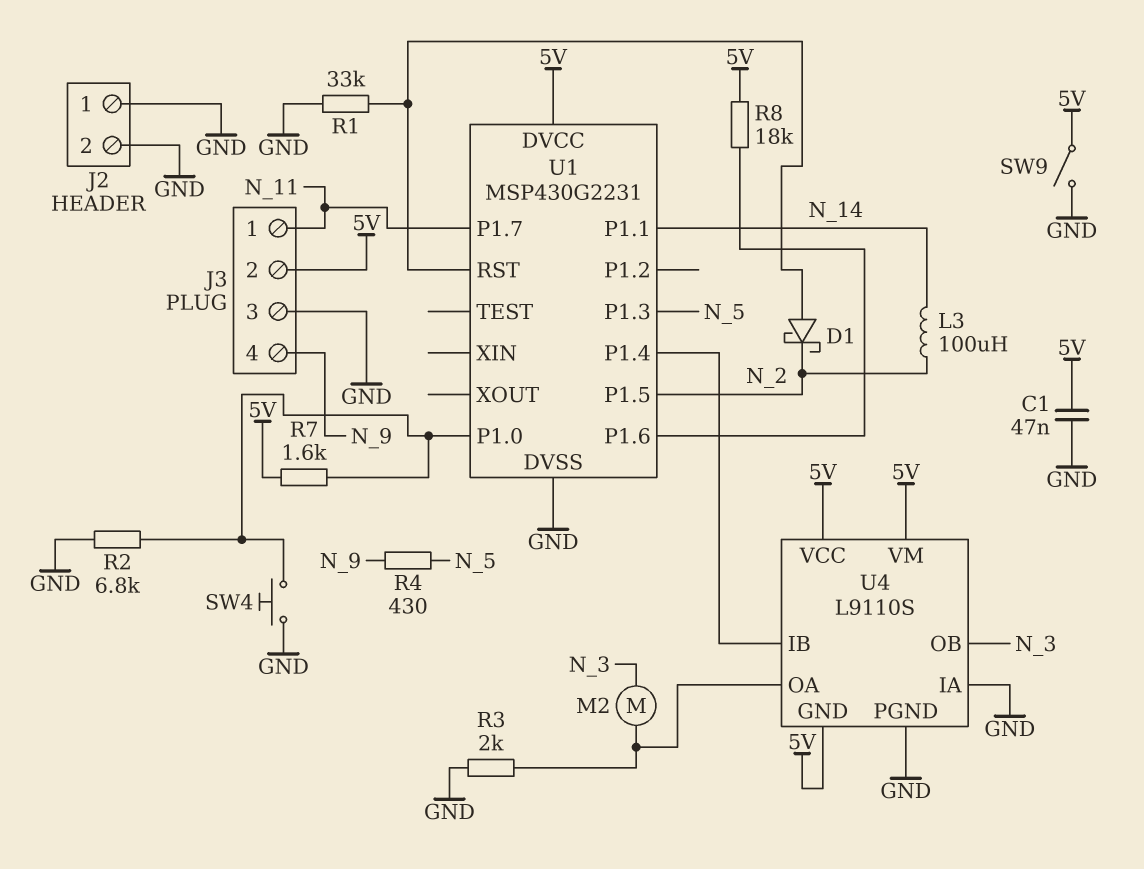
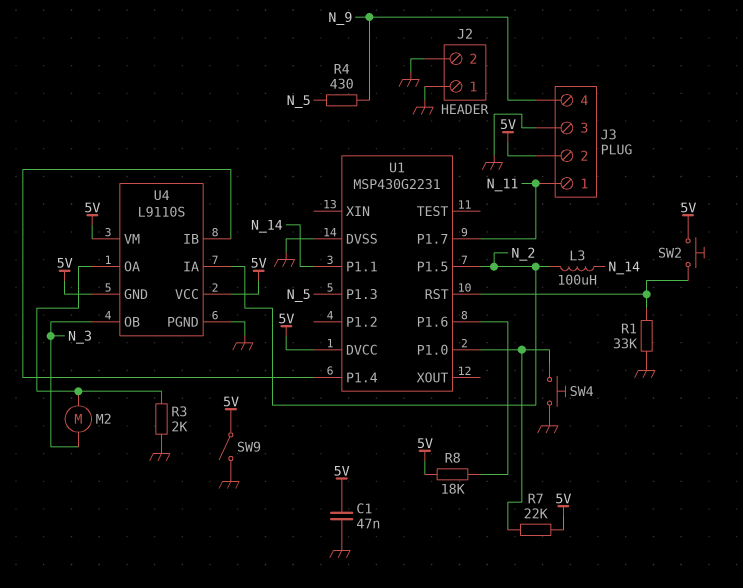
D1: schottky (A U1/RST, K N_2) -> none
R2: 6.8k (GND, U1/P1.0) -> none
R7: 1.6k (5V, U1/P1.0) -> 22k (5V, U1/P1.0)
SW2: none -> button (5V, U1/RST)
U4 pin IA: GND -> N_2

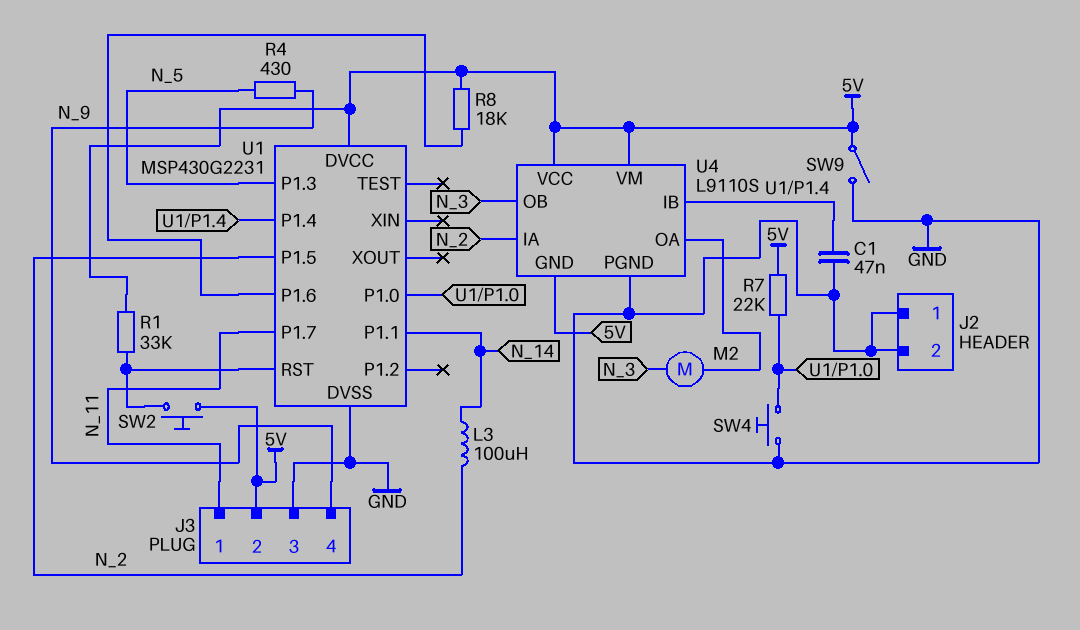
C1: 47nF (5V, GND) -> 47nF (GND, U1/P1.4)
R1: 33k (GND, U1/RST) -> 33k (5V, U1/RST)
R3: 2k (GND, U4/OA) -> none

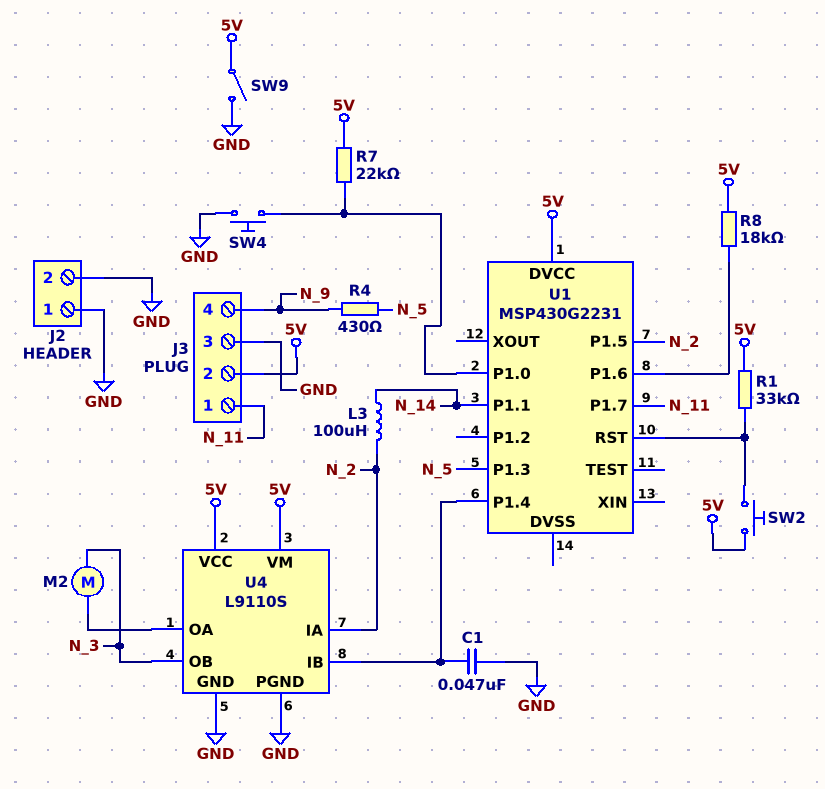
U1 pin DVSS: GND -> none
U4 pin GND: 5V -> GND

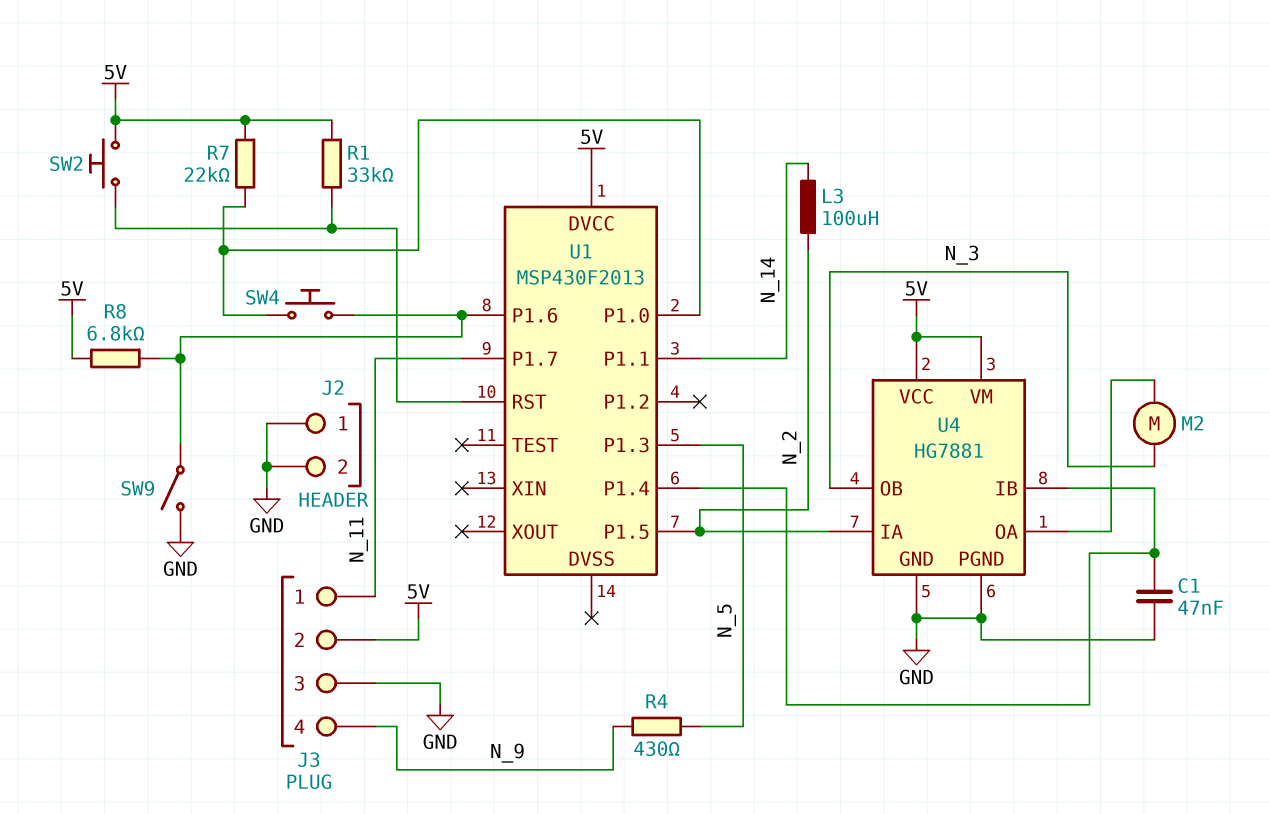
R8: 18k (5V, U1/P1.6) -> 6.8k (5V, U1/P1.6)
SW4: button (GND, U1/P1.0) -> button (U1/P1.0, U1/P1.6)
SW9: switch (5V, GND) -> switch (GND, U1/P1.6)
U1: MSP430G2231 -> MSP430F2013
U4: L9110S -> HG7881

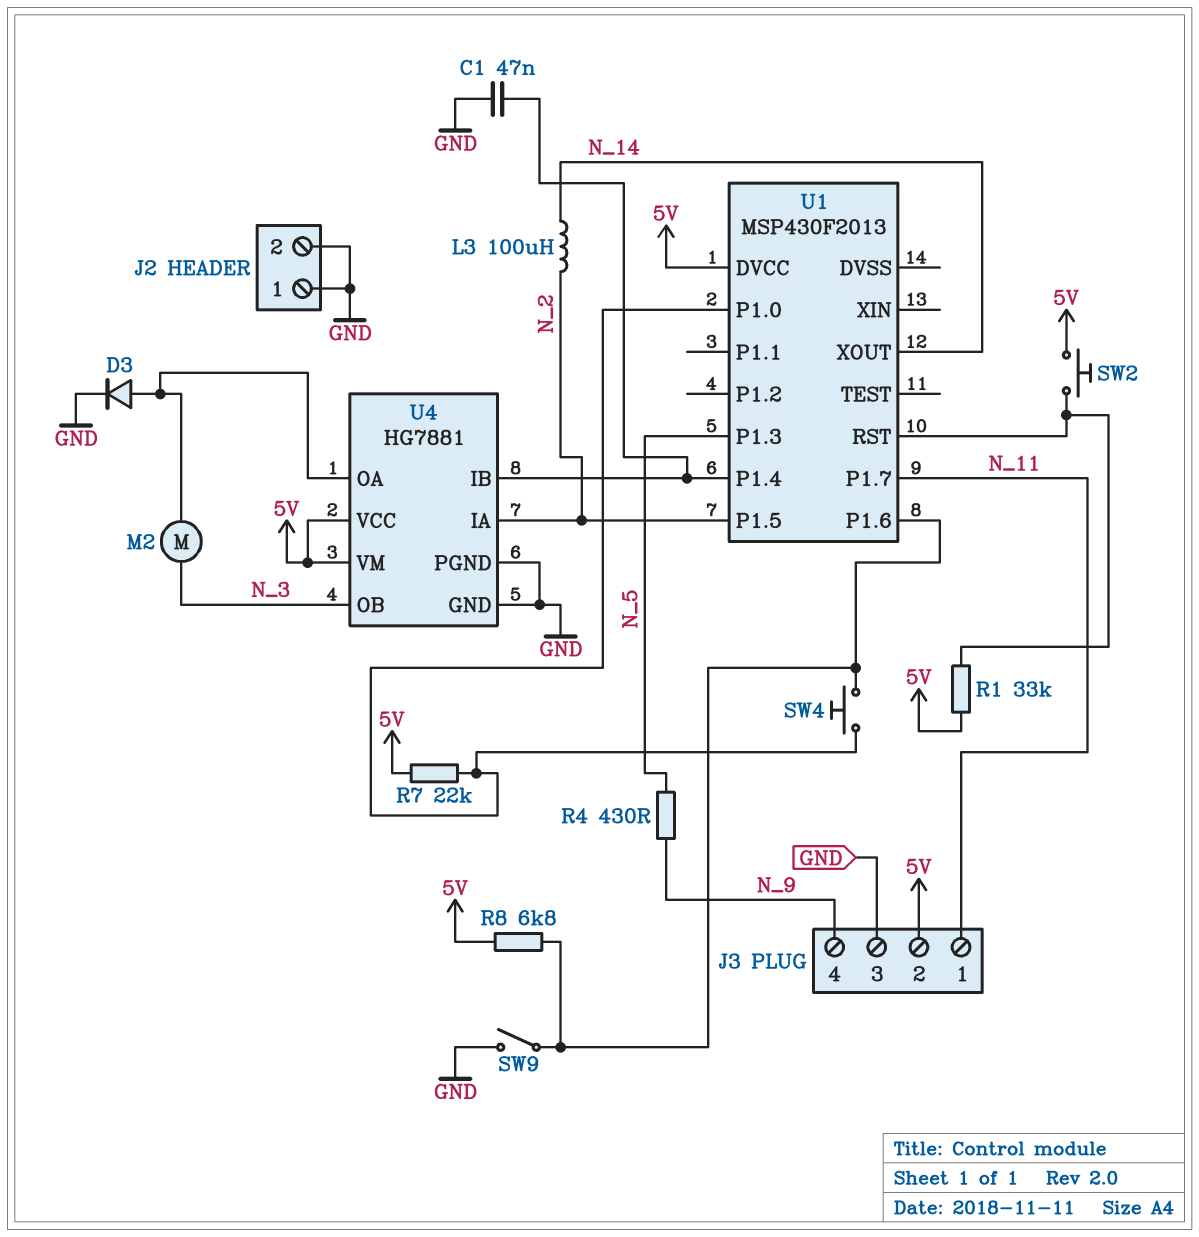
D3: none -> diode (A U4/OA, K GND)
U1 pin P1.1: N_14 -> none
U1 pin XOUT: none -> N_14

